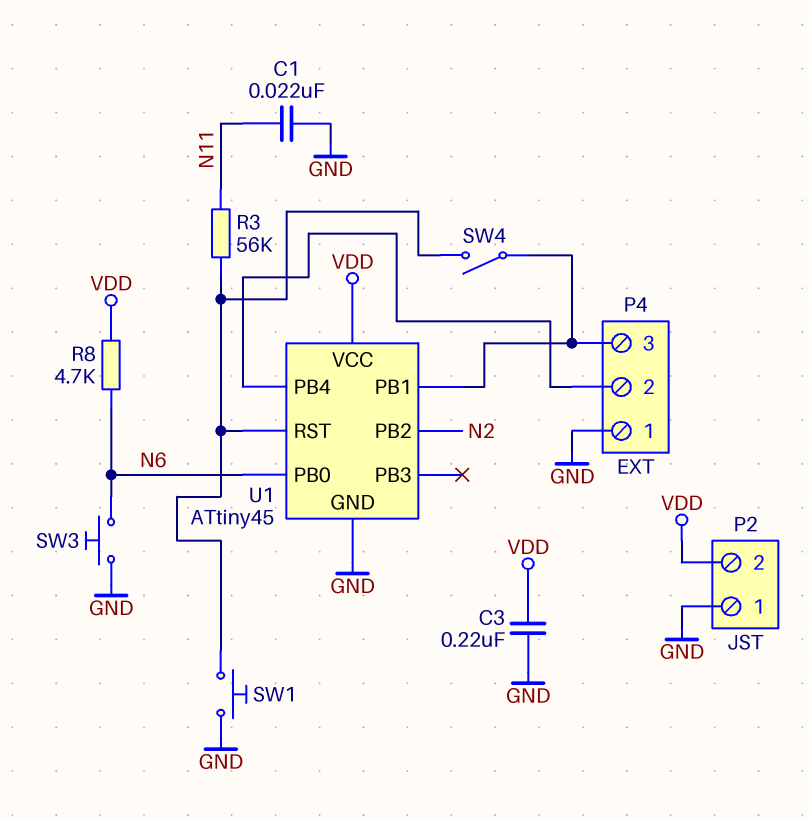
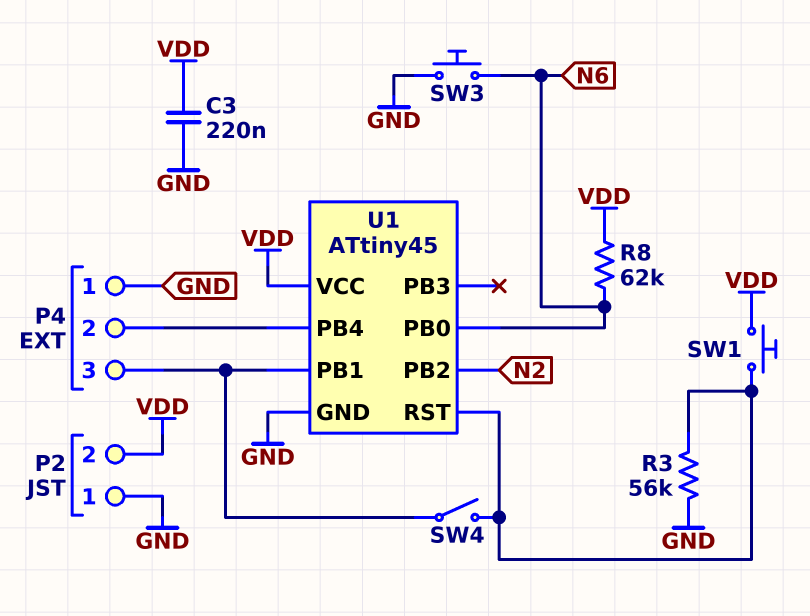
C1: 22nF (GND, N11) -> none
R3: 56k (N11, U1/RST) -> 56k (GND, U1/RST)
R8: 4.7k (N6, VDD) -> 62k (N6, VDD)
SW1: button (GND, U1/RST) -> button (U1/RST, VDD)

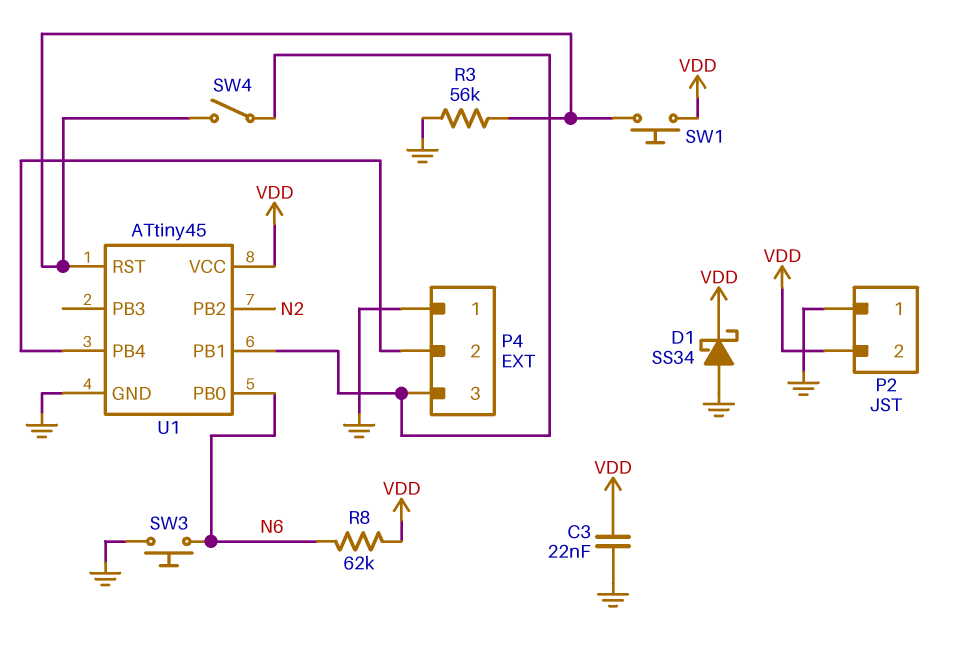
C3: 220nF (GND, VDD) -> 22nF (GND, VDD)
D1: none -> schottky SS34 (A GND, K VDD)

